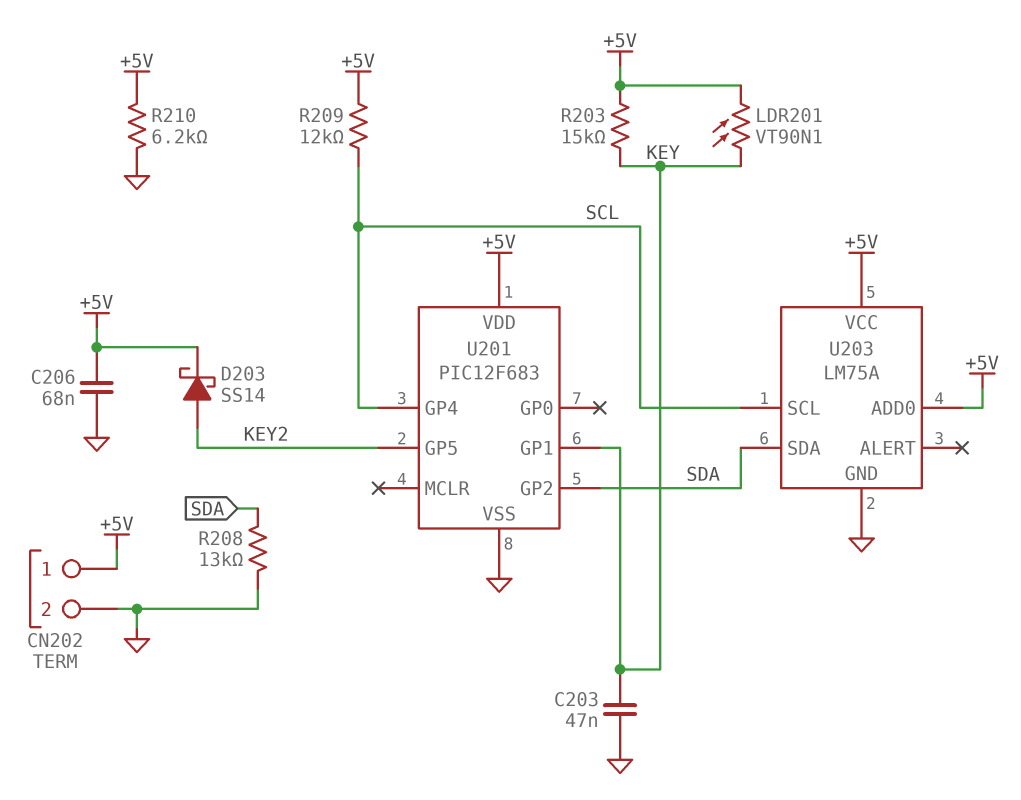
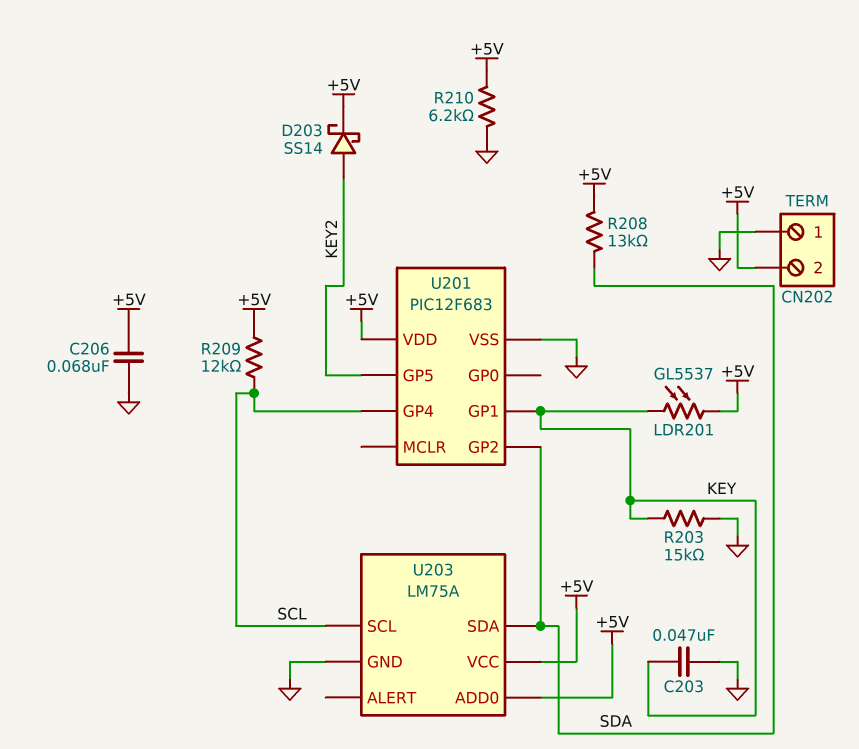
CN202 pin 1: +5V -> GND
CN202 pin 2: GND -> +5V
LDR201: VT90N1 (+5V, KEY) -> GL5537 (+5V, KEY)
R203: 15k (+5V, KEY) -> 15k (GND, KEY)
R208: 13k (GND, SDA) -> 13k (+5V, SDA)

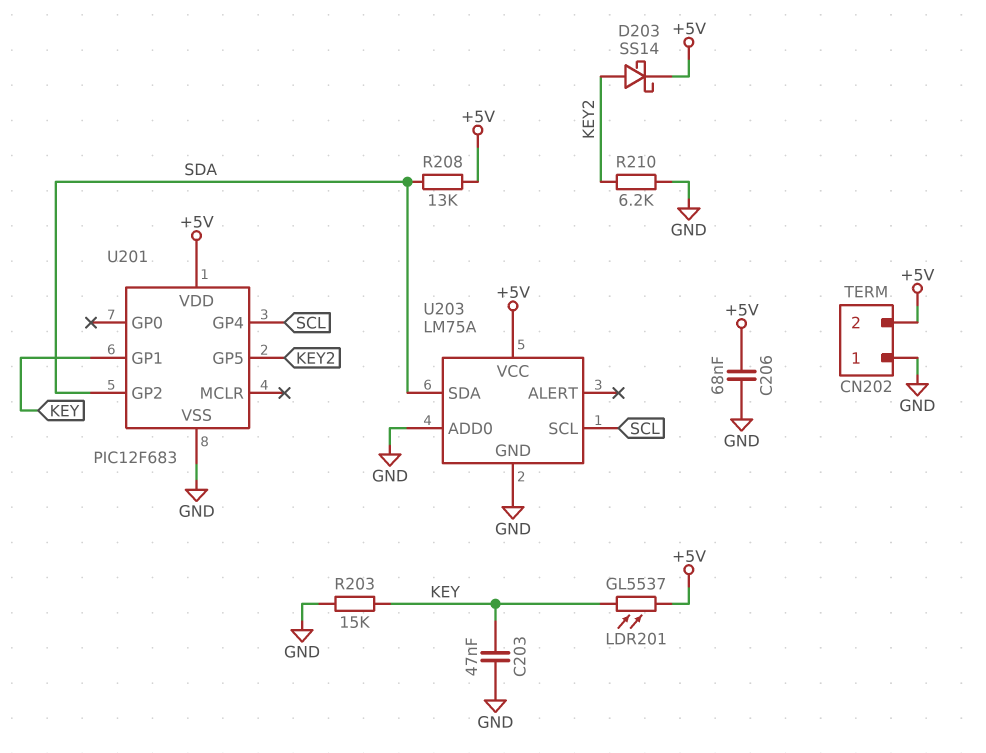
R209: 12k (+5V, SCL) -> none
R210: 6.2k (+5V, GND) -> 6.2k (GND, KEY2)
U203 pin ADD0: +5V -> GND

